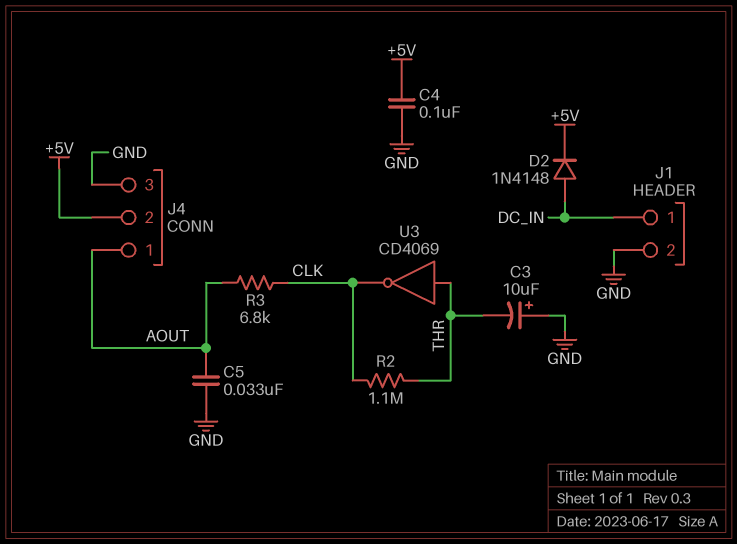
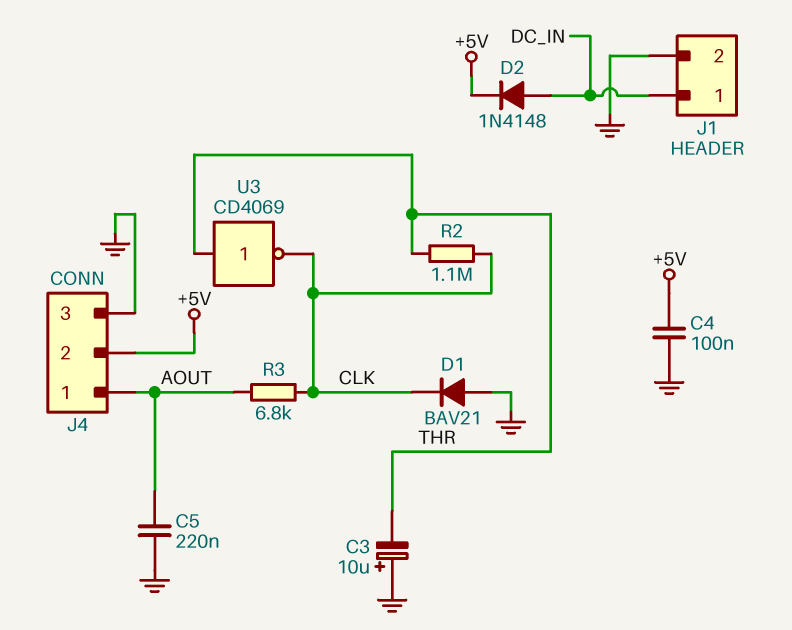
C5: 33nF (AOUT, GND) -> 220nF (AOUT, GND)
D1: none -> diode BAV21 (A GND, K CLK)

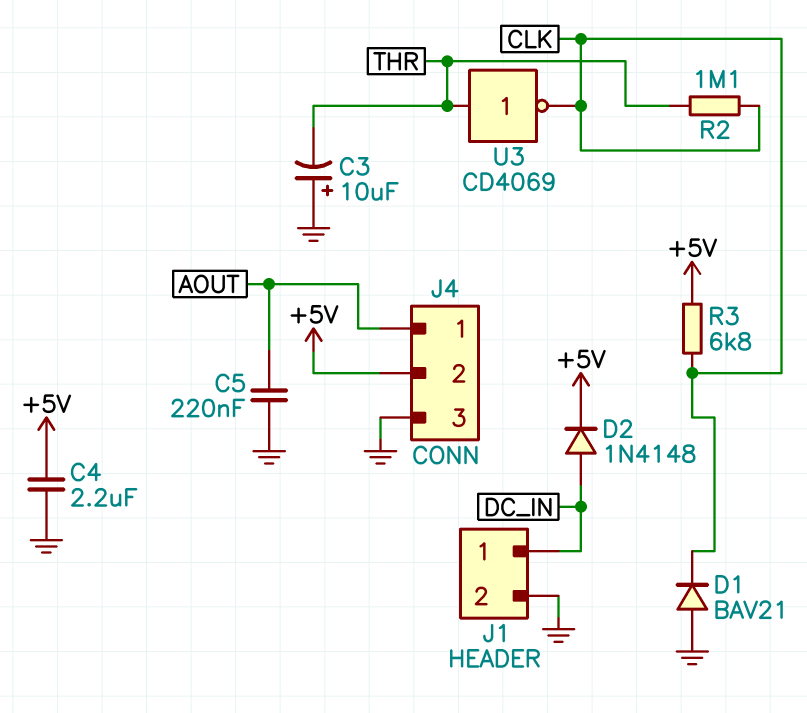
C4: 100nF (+5V, GND) -> 2.2uF (+5V, GND)
R3: 6.8k (AOUT, CLK) -> 6.8k (+5V, CLK)

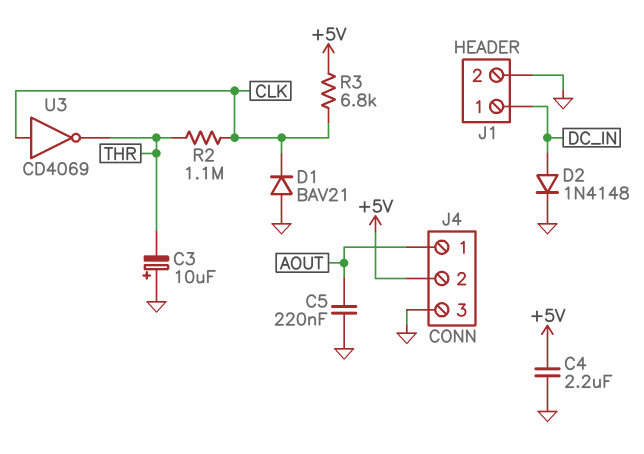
D2: diode 1N4148 (A DC_IN, K +5V) -> diode 1N4148 (A DC_IN, K GND)
U3: NOT CD4069 (in THR, out CLK) -> NOT CD4069 (in CLK, out THR)

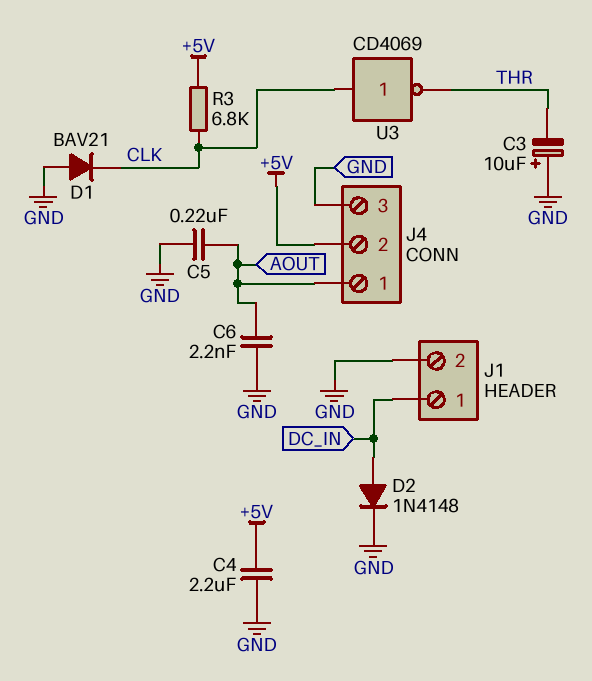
C6: none -> 2.2nF (AOUT, GND)
R2: 1.1M (CLK, THR) -> none

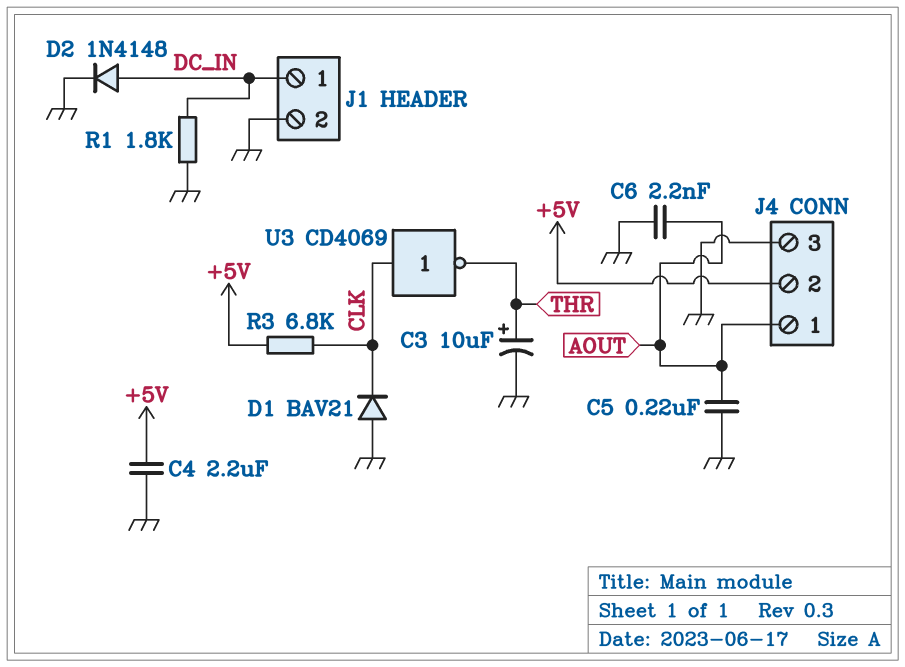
C3: 10uF (plus GND, minus THR) -> 10uF (plus THR, minus GND)
R1: none -> 1.8k (DC_IN, GND)

